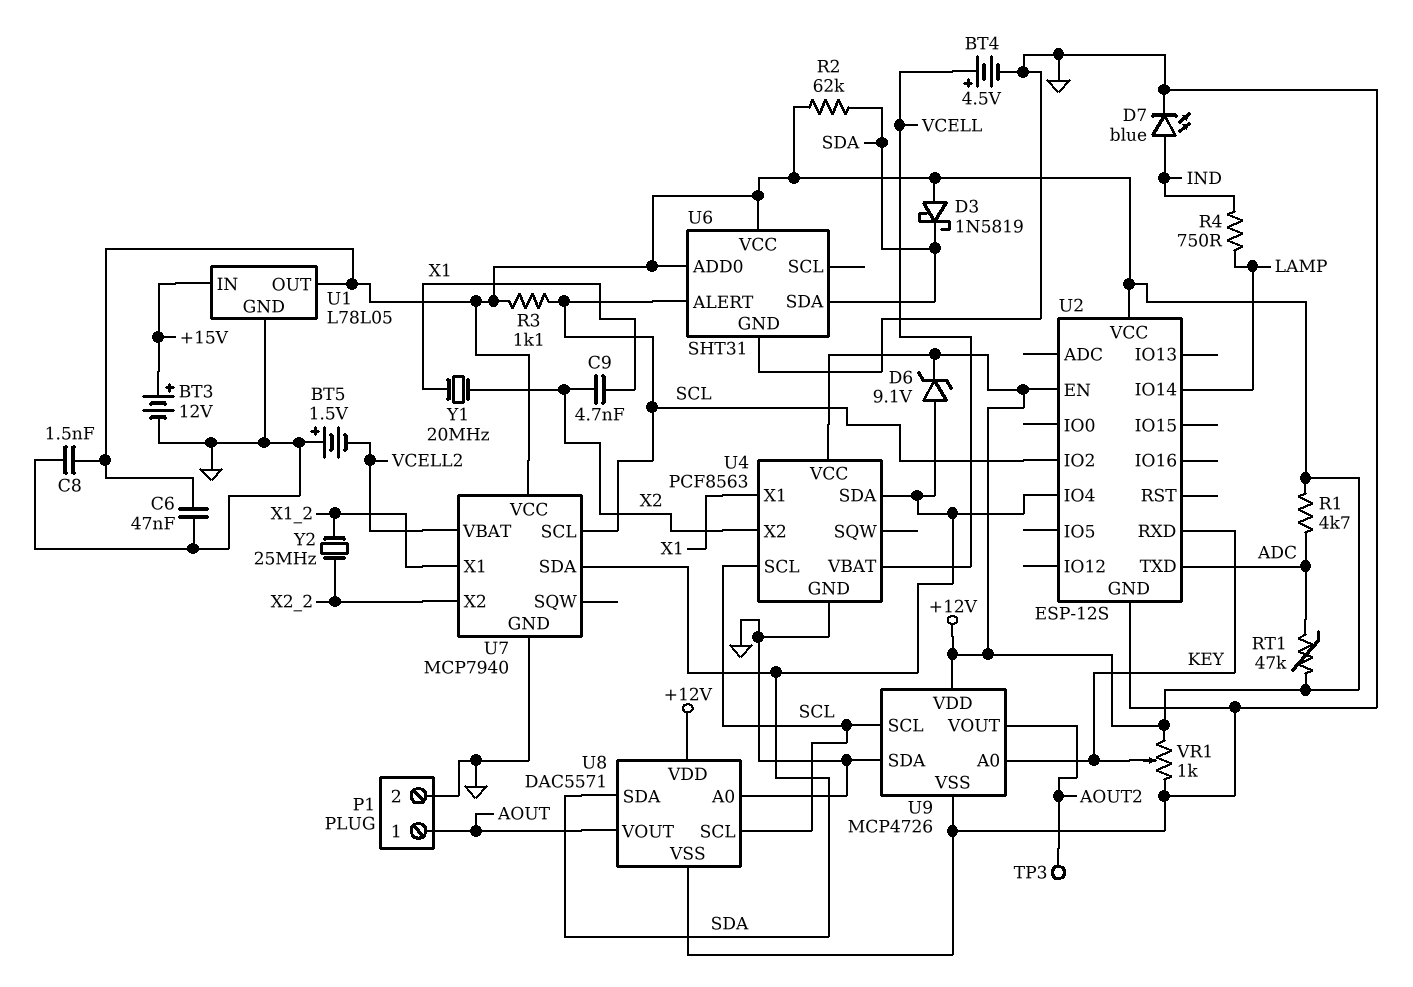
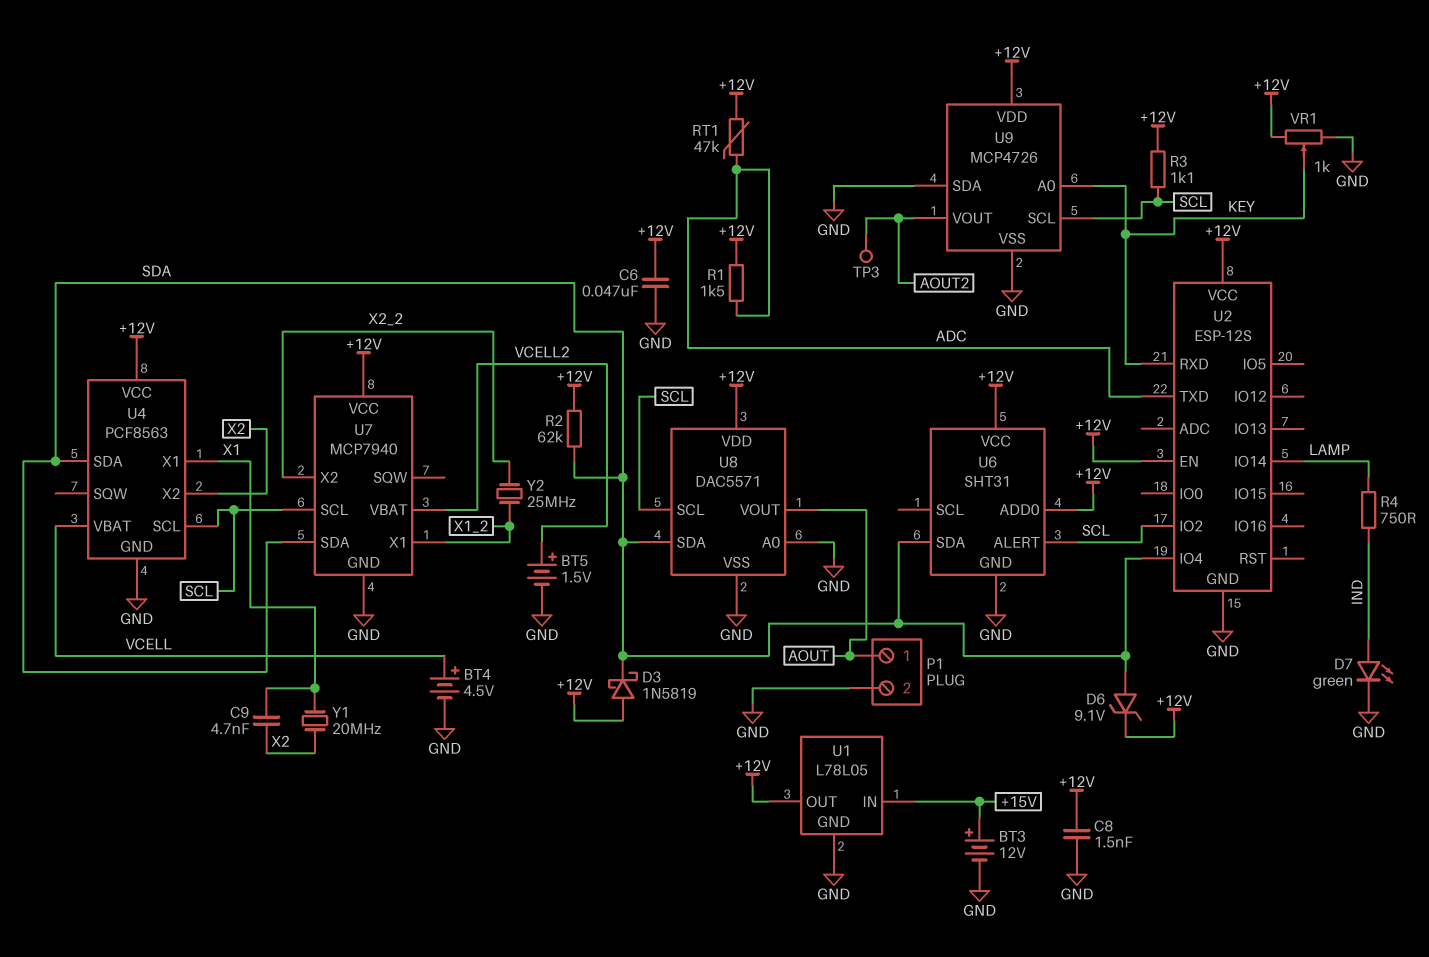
BT5: 1.5V (plus GND, minus VCELL2) -> 1.5V (plus VCELL2, minus GND)
D7: LED blue (A IND, K GND) -> LED green (A IND, K GND)
R1: 4.7k (+12V, ADC) -> 1.5k (+12V, ADC)

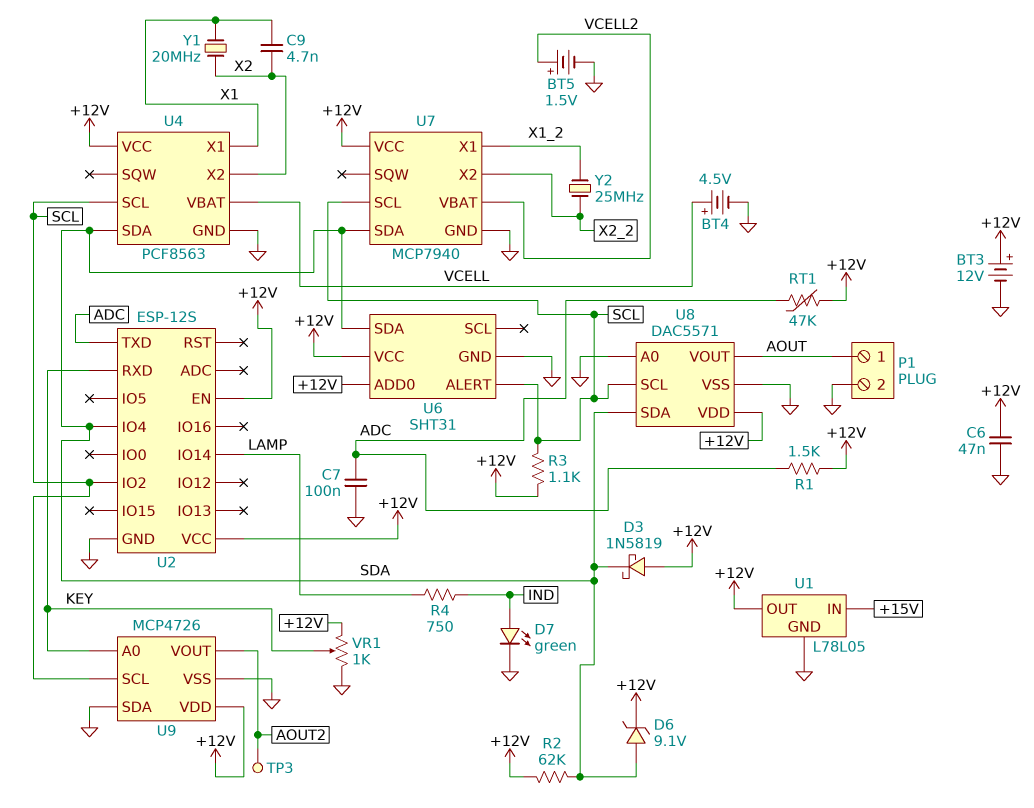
BT3: 12V (plus +15V, minus GND) -> 12V (plus +12V, minus GND)
C7: none -> 100nF (ADC, GND)
C8: 1.5nF (+12V, GND) -> none

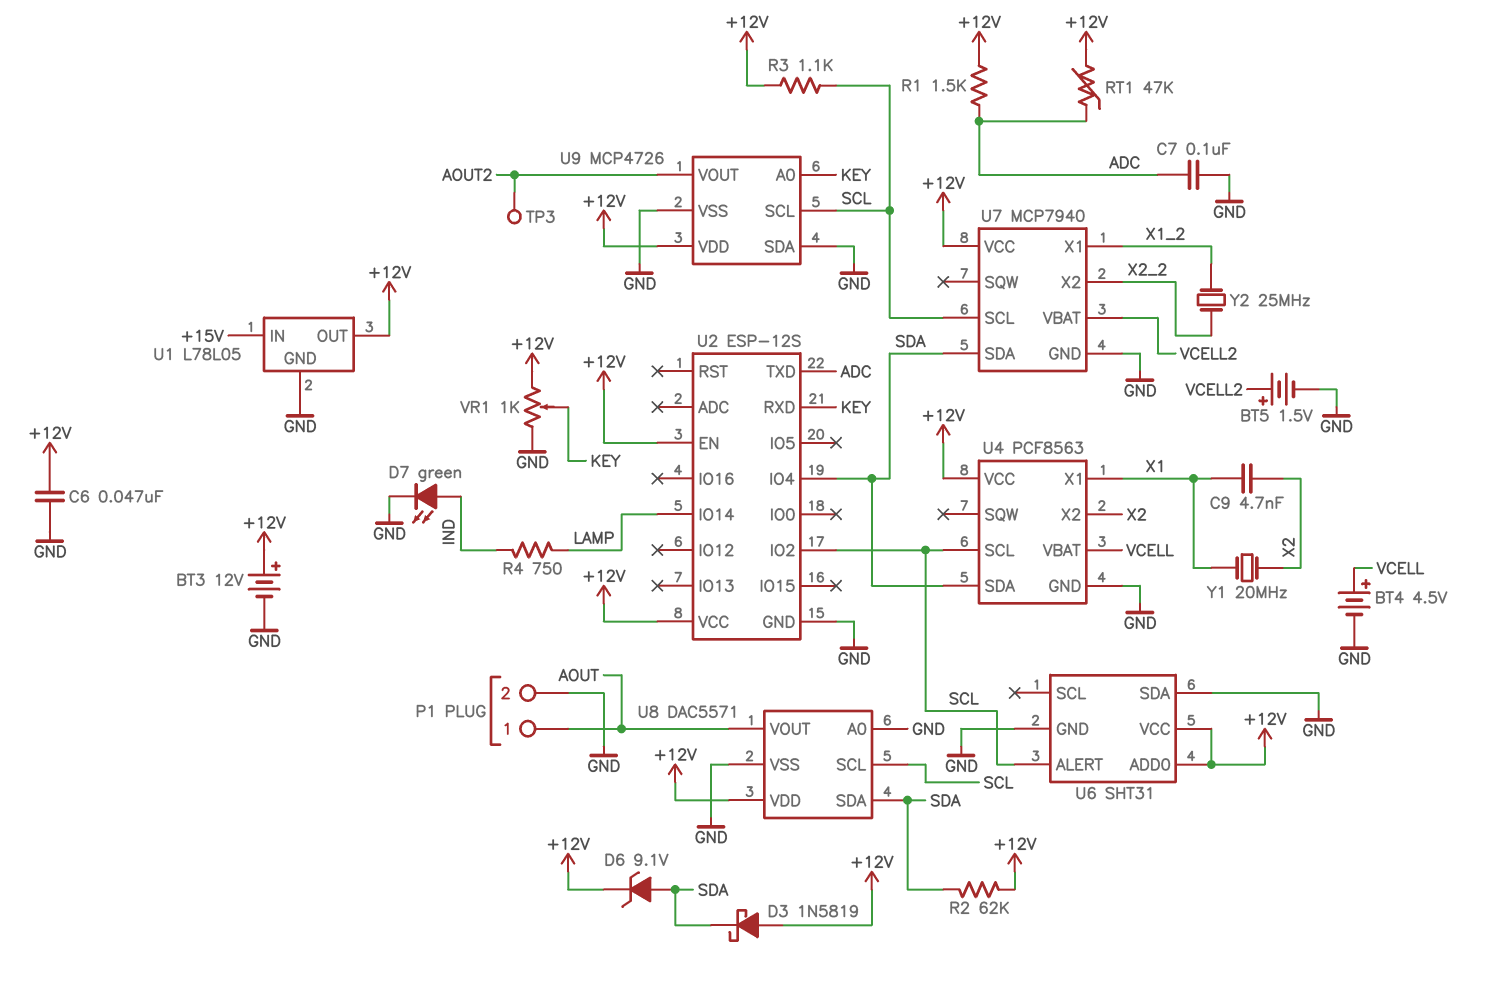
U6 pin SDA: SDA -> GND

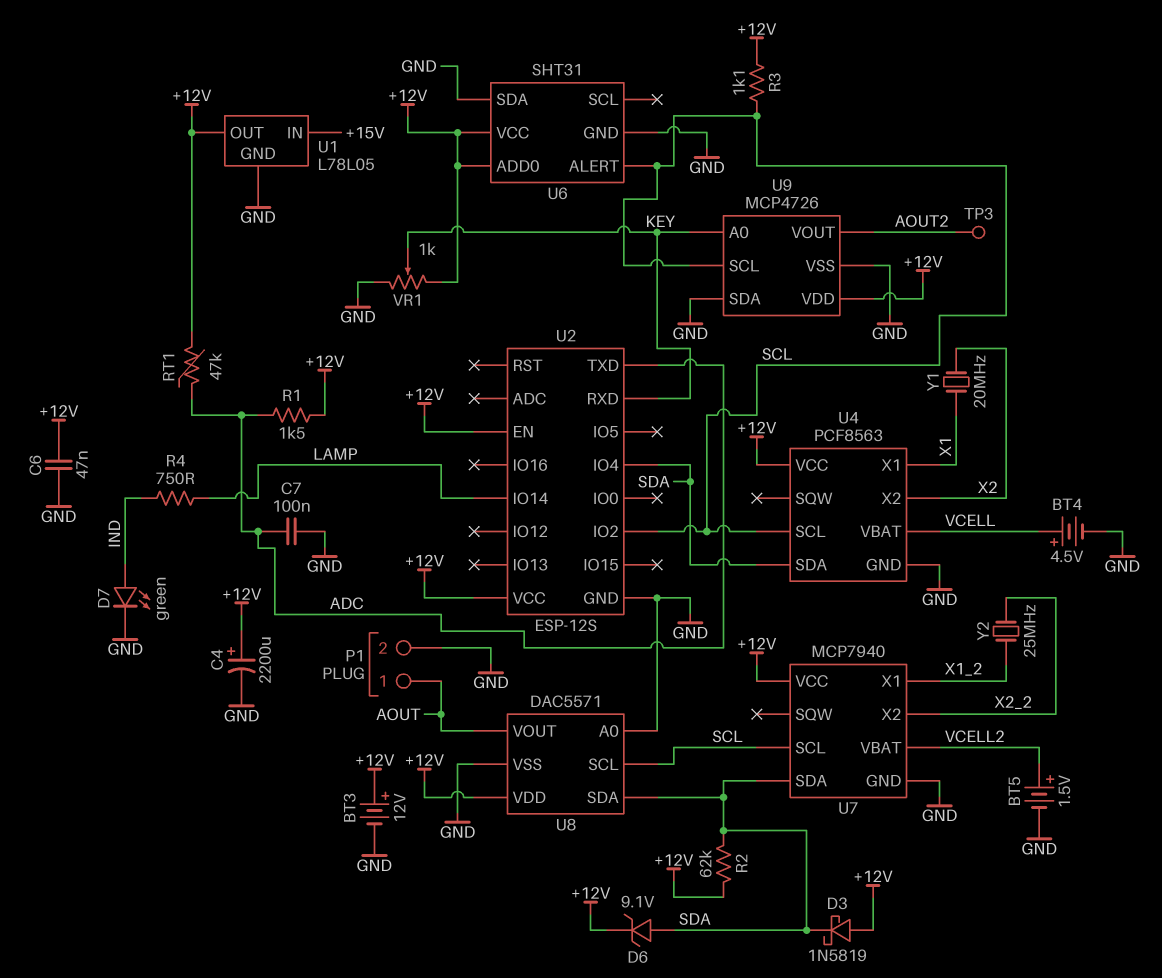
C4: none -> 2200uF (plus +12V, minus GND)
C9: 4.7nF (X1, X2) -> none

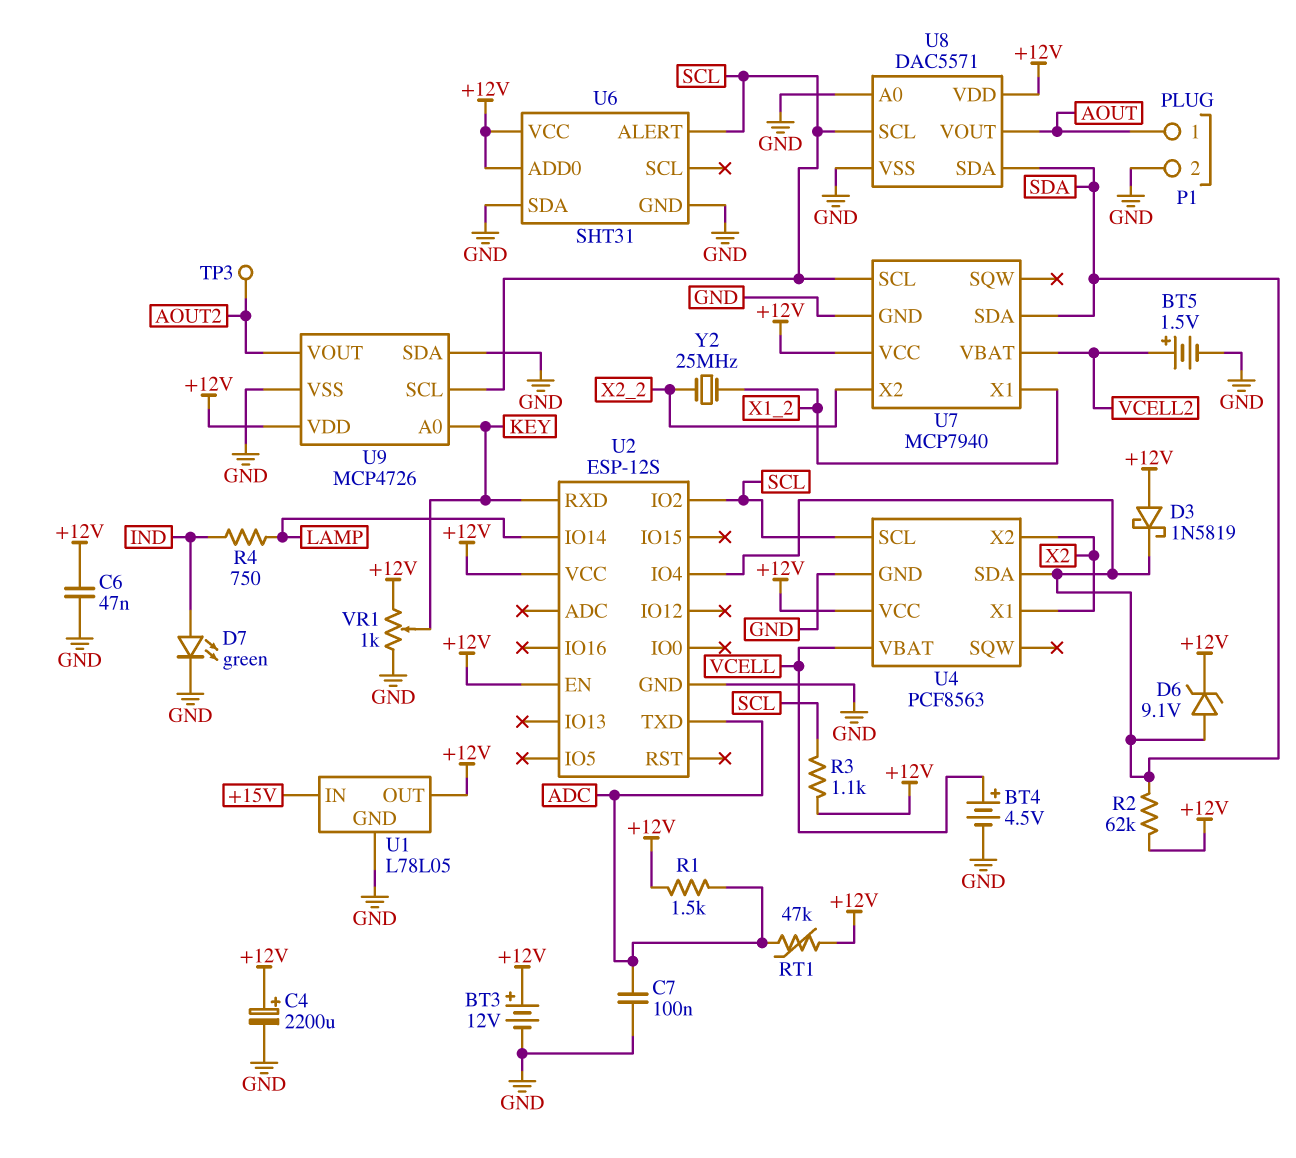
U4 pin X1: X1 -> X2
Y1: 20MHz (X1, X2) -> none

